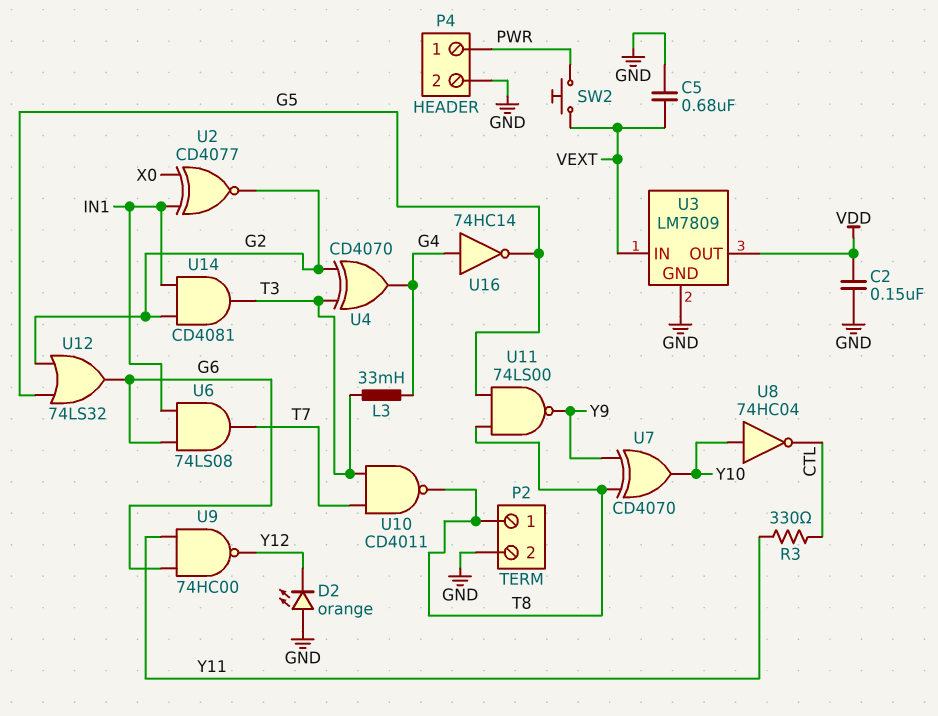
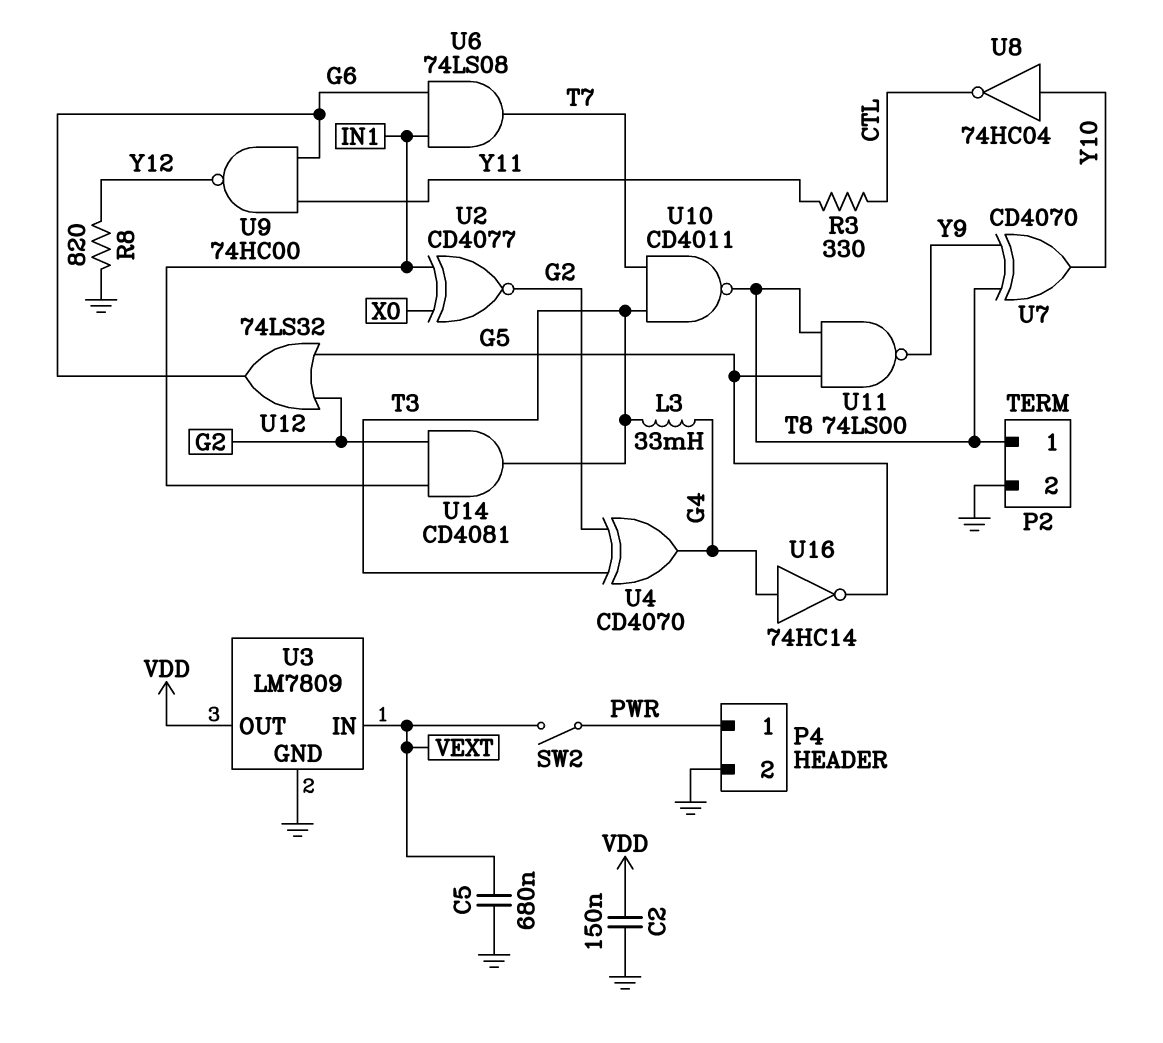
D2: LED orange (A GND, K Y12) -> none
R8: none -> 820 (GND, Y12)
SW2: button (PWR, VEXT) -> switch (PWR, VEXT)

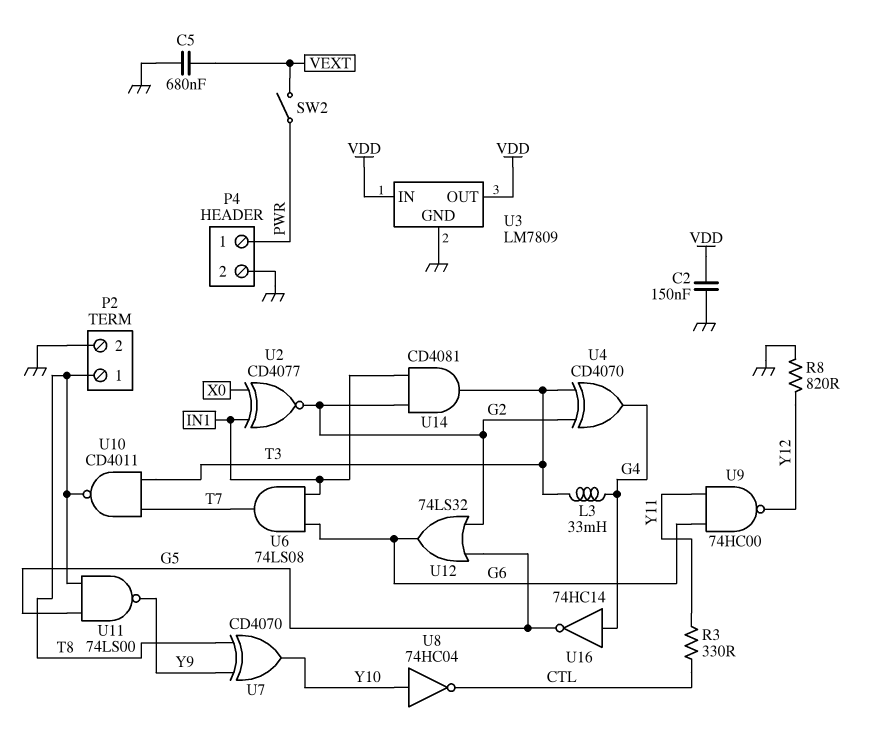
U3 pin IN: VEXT -> VDD

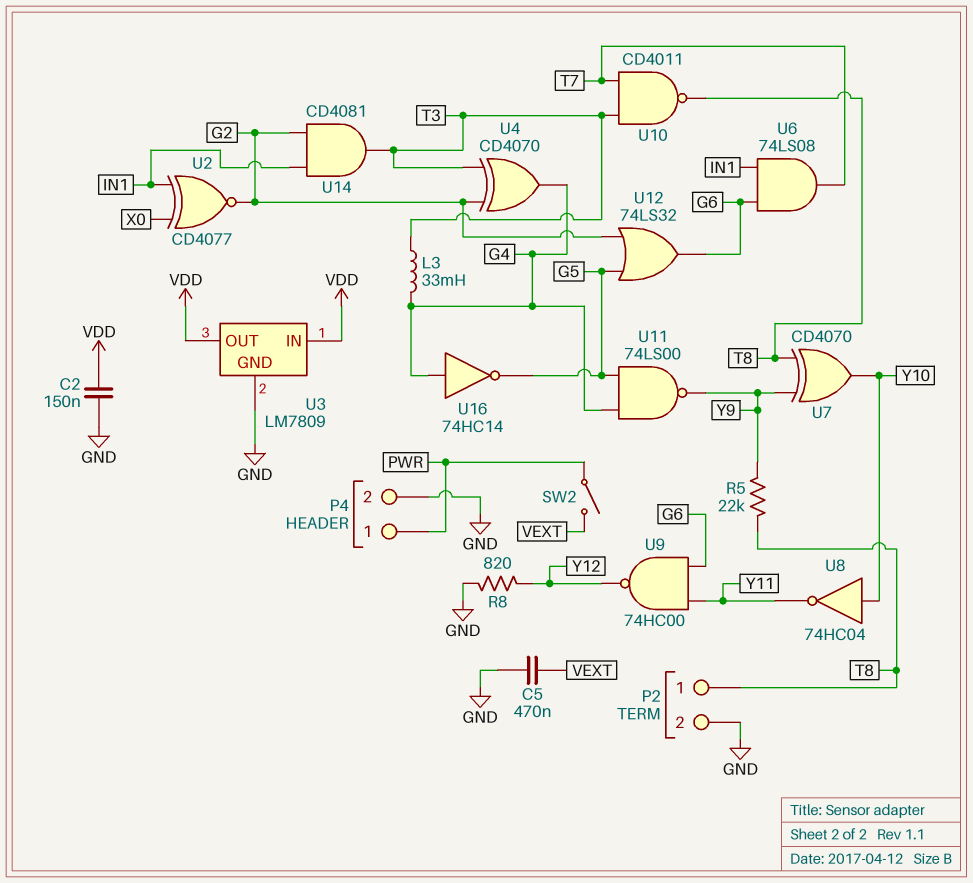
C5: 680nF (GND, VEXT) -> 470nF (GND, VEXT)
R3: 330 (CTL, Y11) -> none
R5: none -> 22k (T8, Y9)
U8: NOT 74HC04 (in Y10, out CTL) -> NOT 74HC04 (in Y10, out Y11)
U11: NAND 74LS00 (in G5, in T8, out Y9) -> NAND 74LS00 (in G4, in G5, out Y9)

